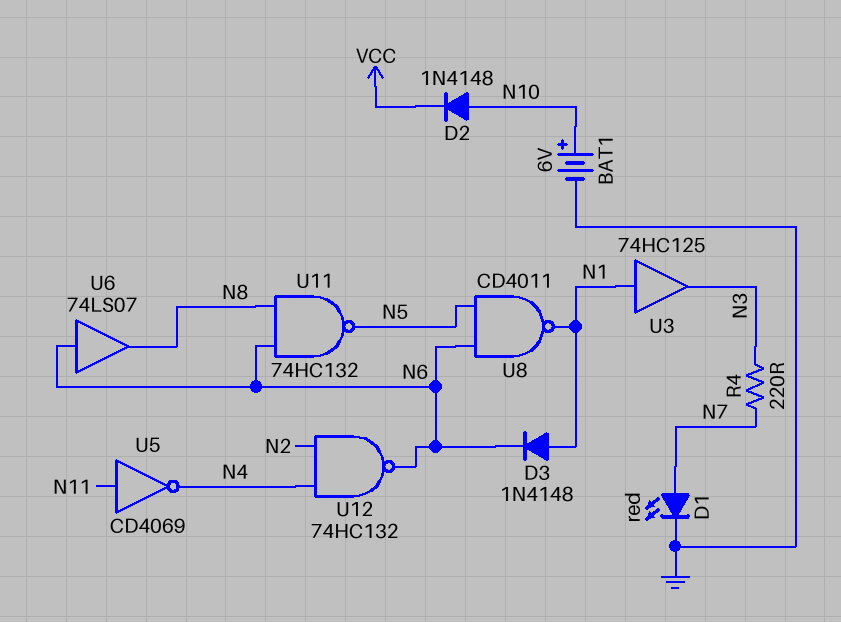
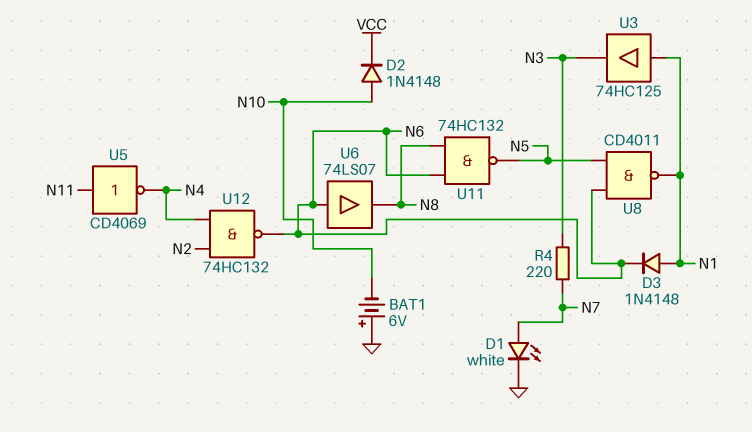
BAT1: 6V (plus N10, minus GND) -> 6V (plus GND, minus N10)
D1: LED red (A N7, K GND) -> LED white (A N7, K GND)

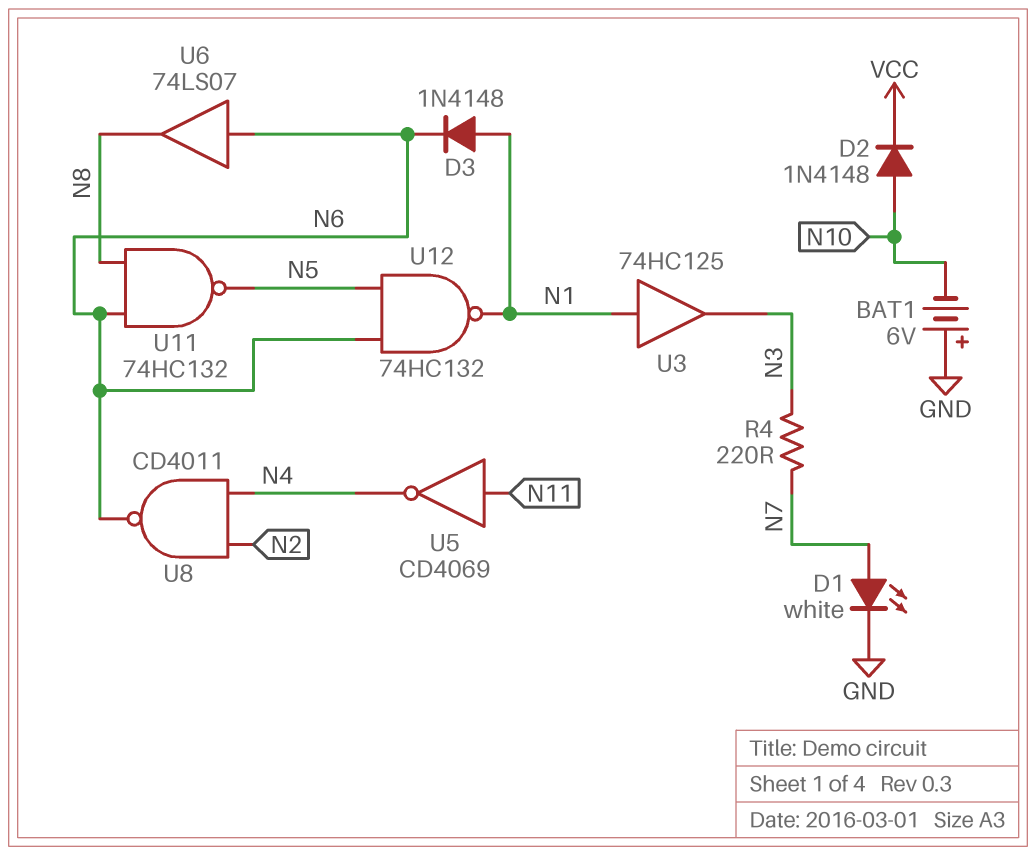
U8: NAND CD4011 (in N5, in N6, out N1) -> NAND CD4011 (in N2, in N4, out N6)
U12: NAND 74HC132 (in N2, in N4, out N6) -> NAND 74HC132 (in N5, in N6, out N1)

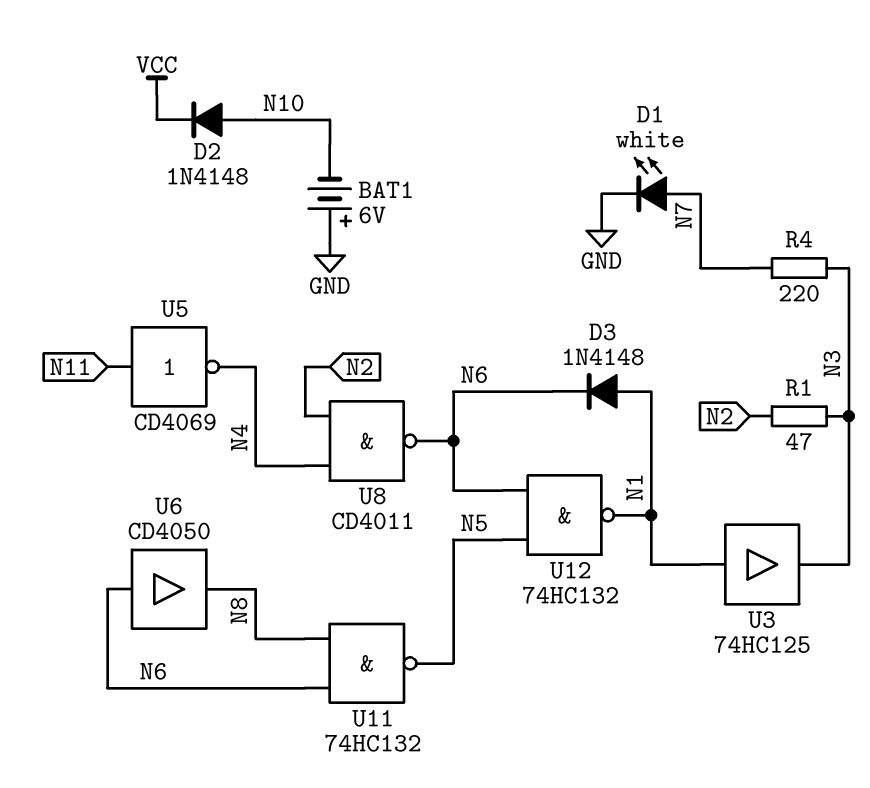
R1: none -> 47 (N2, N3)
U6: buffer 74LS07 (in N6, out N8) -> buffer CD4050 (in N6, out N8)

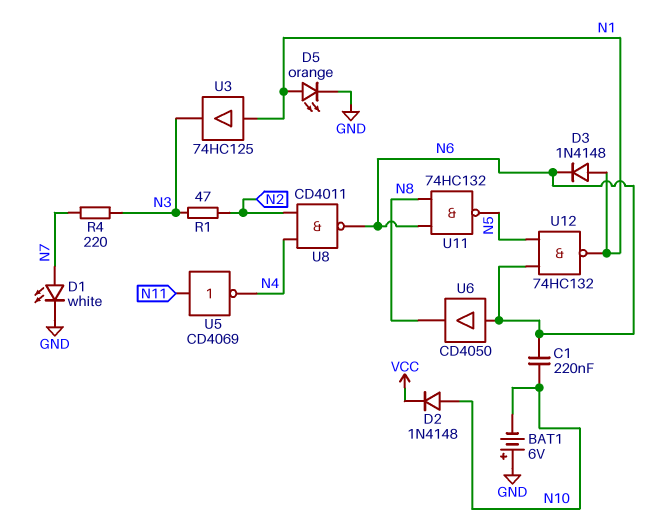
C1: none -> 220nF (N6, N10)
D5: none -> LED orange (A N1, K GND)

